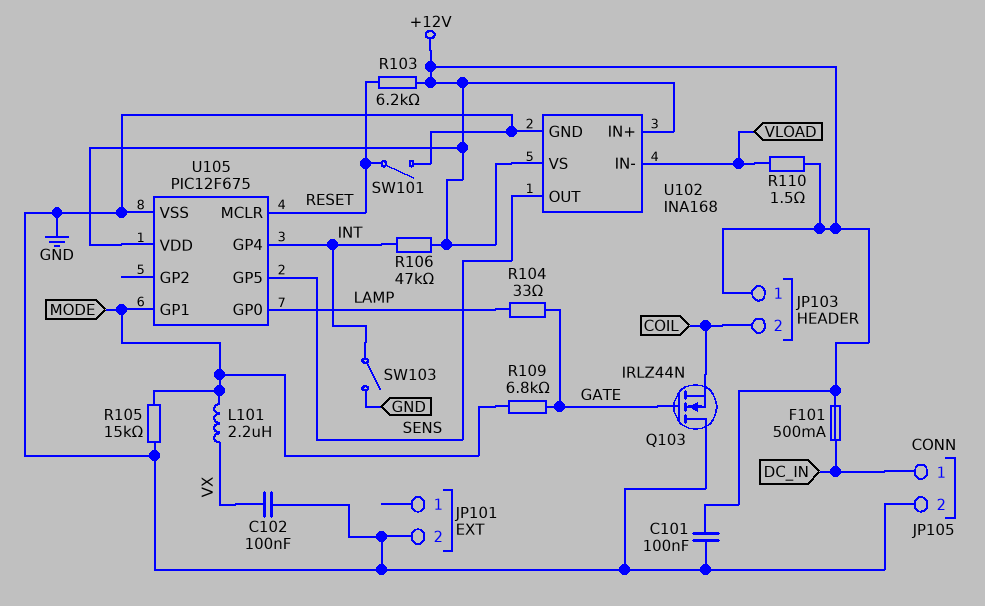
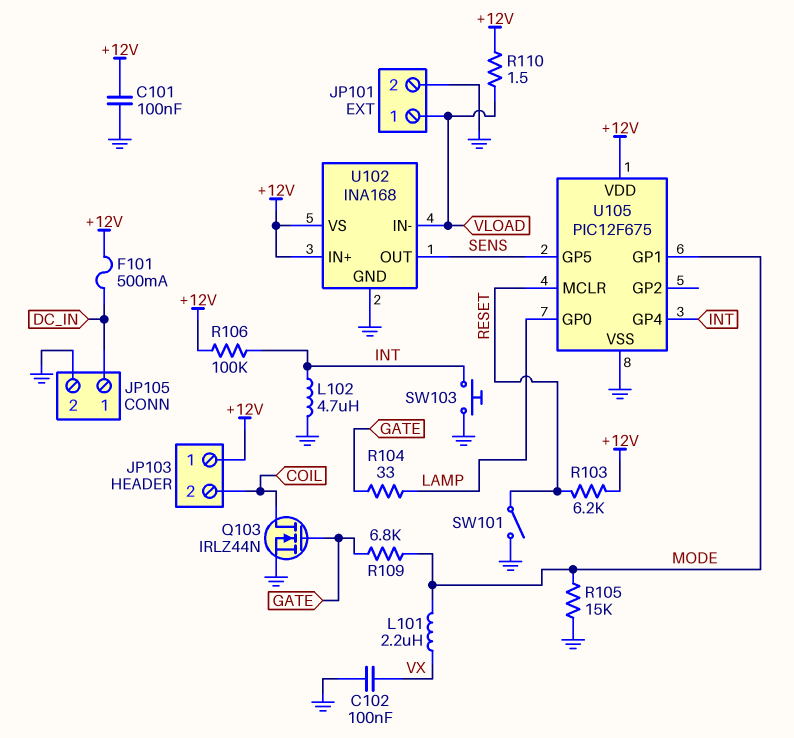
JP101 pin 1: none -> VLOAD
L102: none -> 4.7uH (GND, INT)
Q103: NMOS IRLZ44N (G GATE, D GND, S COIL) -> NMOS IRLZ44N (G GATE, D COIL, S GND)
R106: 47k (+12V, INT) -> 100k (+12V, INT)
SW103: switch (GND, INT) -> button (GND, INT)

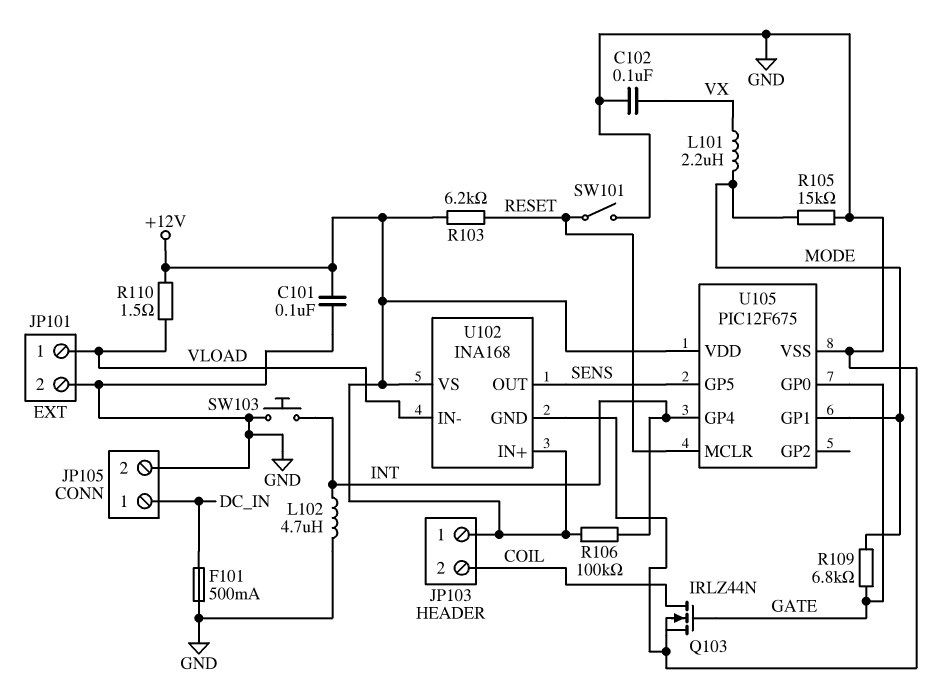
F101: 500mA (+12V, DC_IN) -> 500mA (DC_IN, GND)
R104: 33 (GATE, LAMP) -> none
U105 pin GP0: LAMP -> GATE

